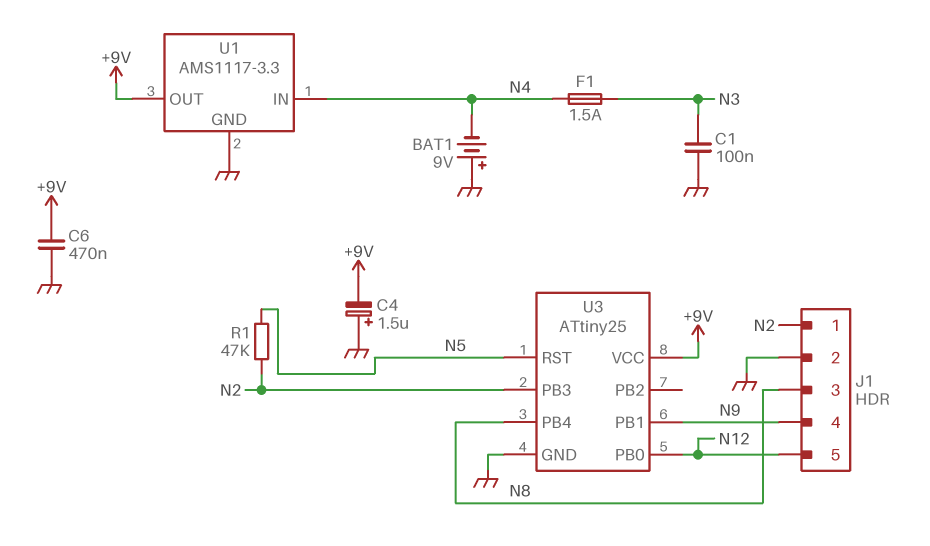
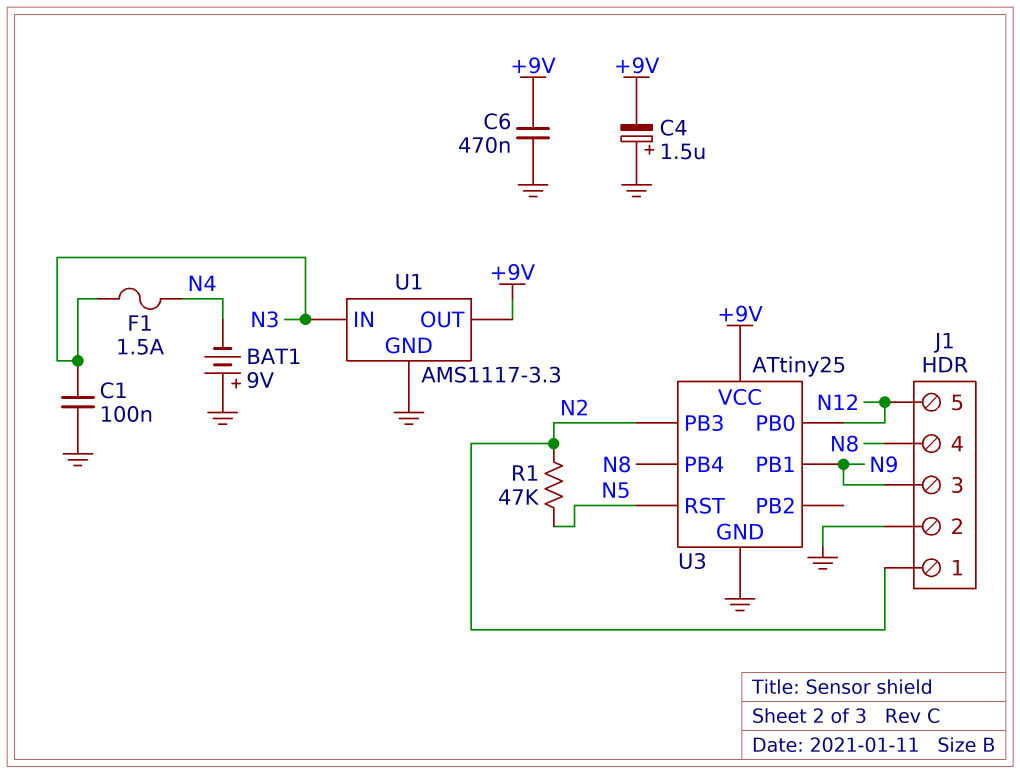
J1 pin 3: N8 -> N9
J1 pin 4: N9 -> N8
U1 pin IN: N4 -> N3

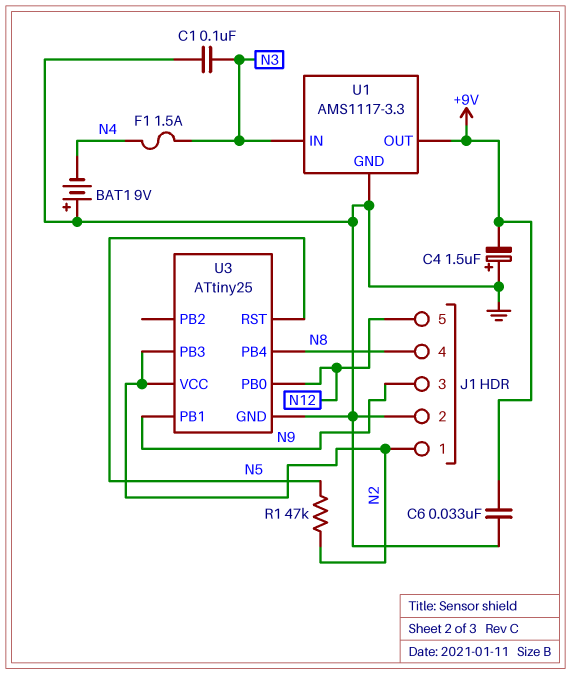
C6: 470nF (+9V, GND) -> 33nF (+9V, GND)
U3 pin VCC: +9V -> N2

